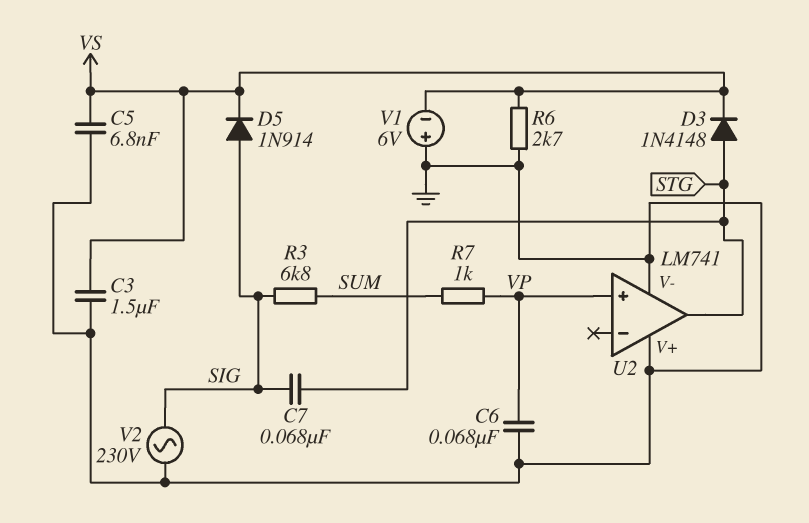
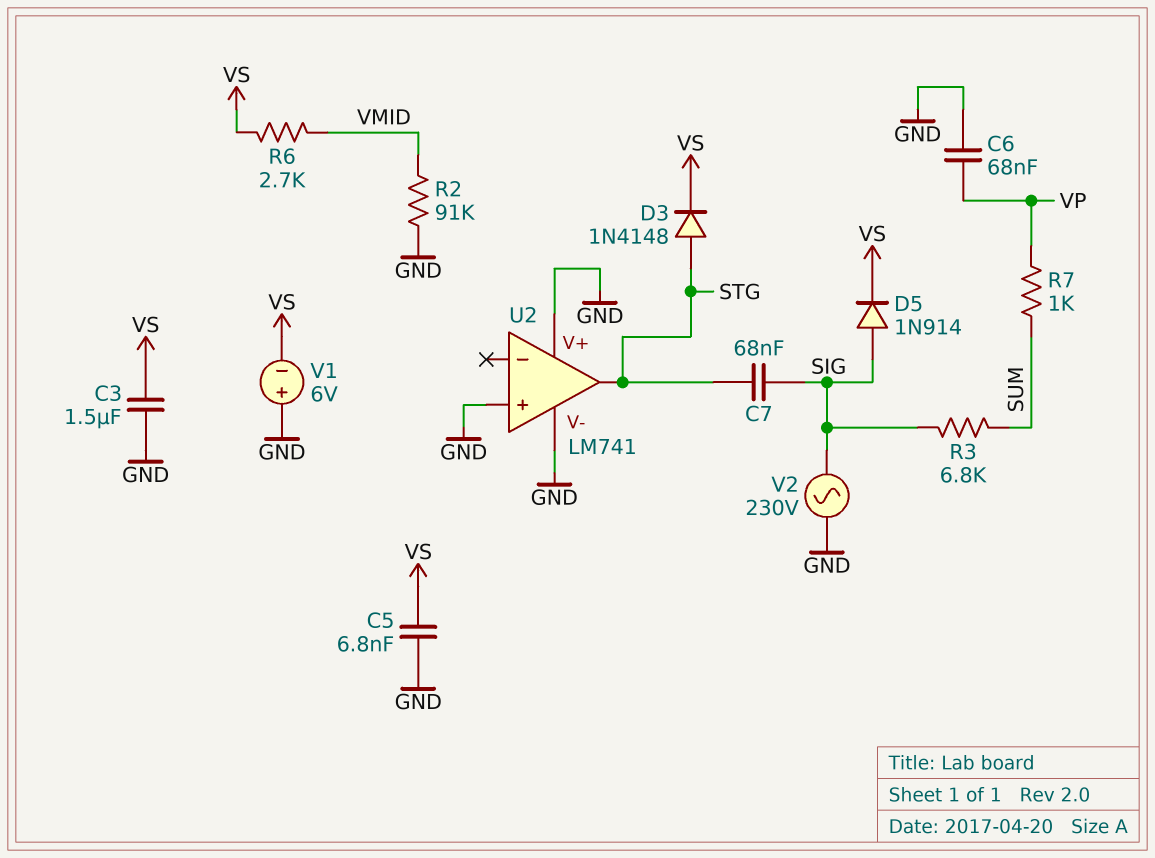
R2: none -> 91k (GND, VMID)
R6: 2.7k (GND, VS) -> 2.7k (VMID, VS)
U2 pin in+: VP -> GND

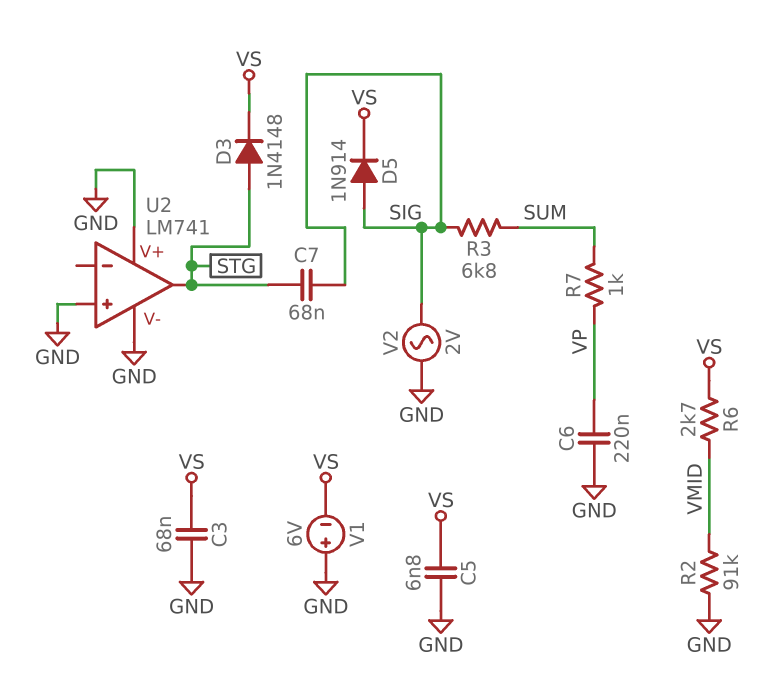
C3: 1.5uF (GND, VS) -> 68nF (GND, VS)
C6: 68nF (GND, VP) -> 220nF (GND, VP)
V2: AC 230V (GND, SIG) -> AC 2V (GND, SIG)

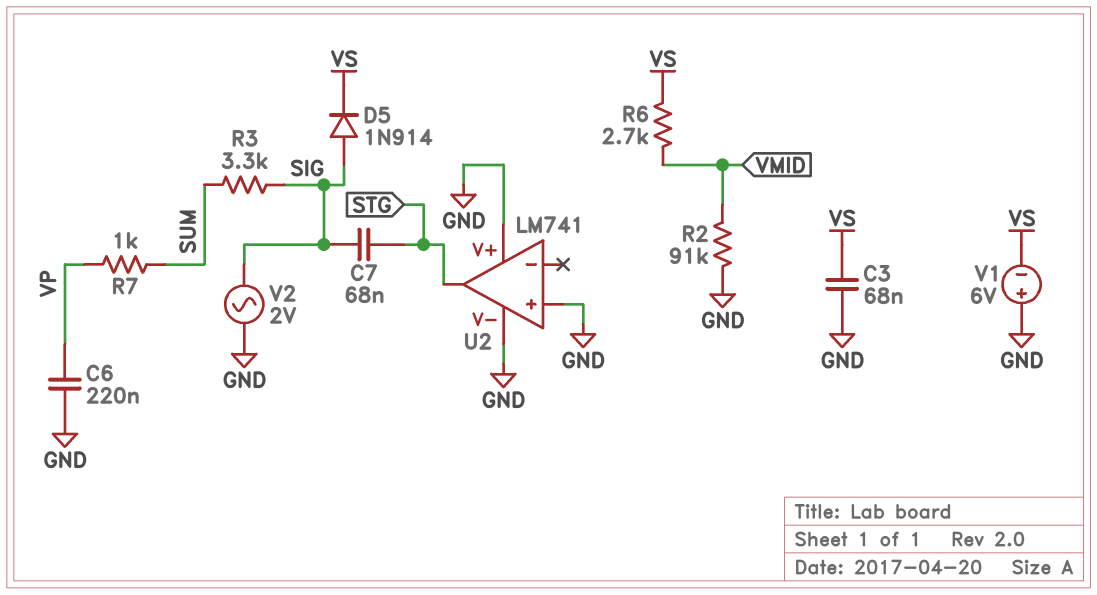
C5: 6.8nF (GND, VS) -> none
D3: diode 1N4148 (A STG, K VS) -> none
R3: 6.8k (SIG, SUM) -> 3.3k (SIG, SUM)

